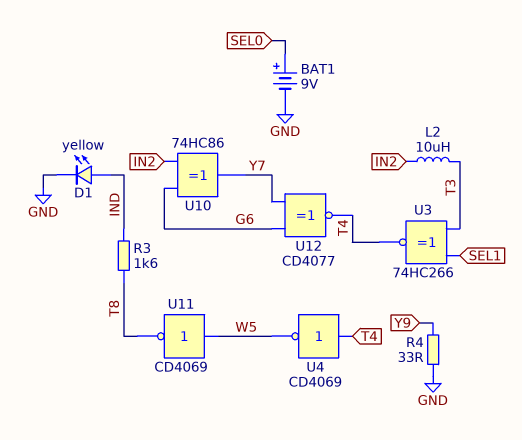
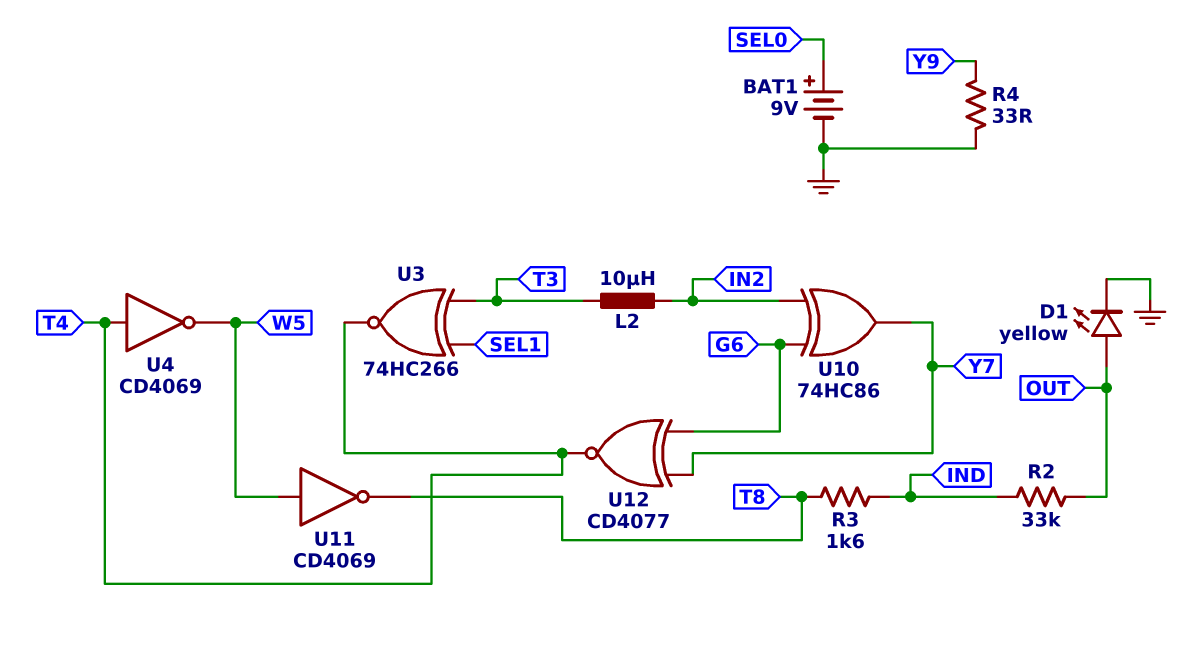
D1: LED yellow (A IND, K GND) -> LED yellow (A OUT, K GND)
R2: none -> 33k (IND, OUT)

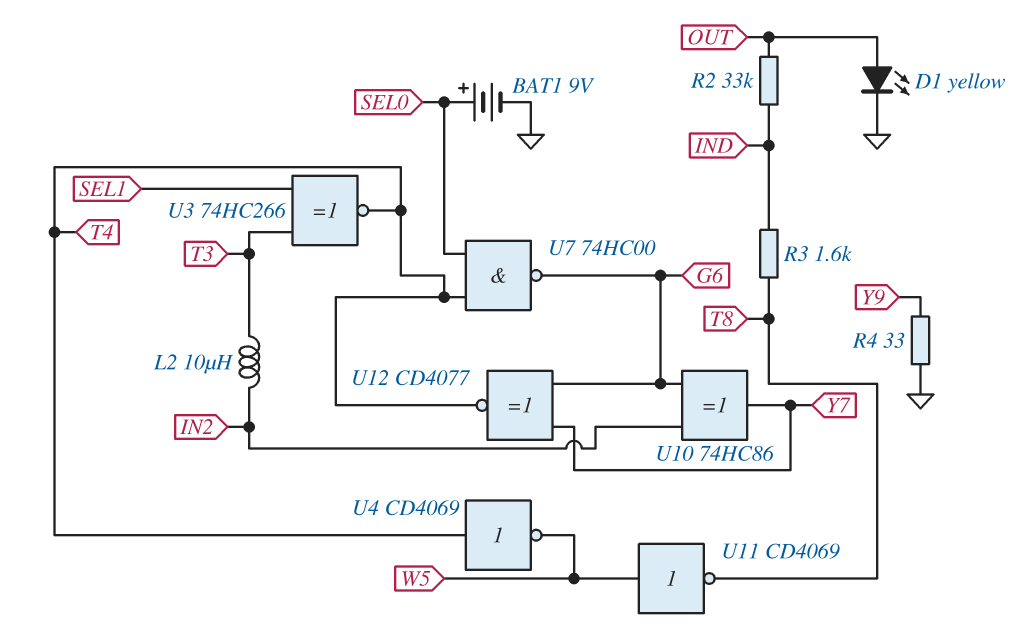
U7: none -> NAND 74HC00 (in SEL0, in T4, out G6)

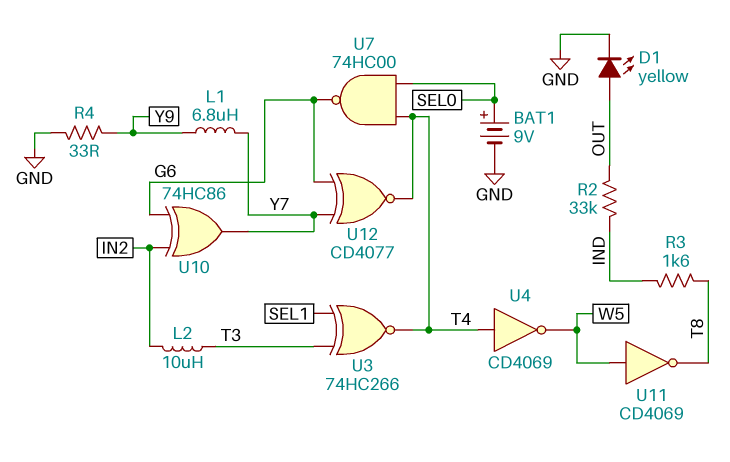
L1: none -> 6.8uH (Y7, Y9)

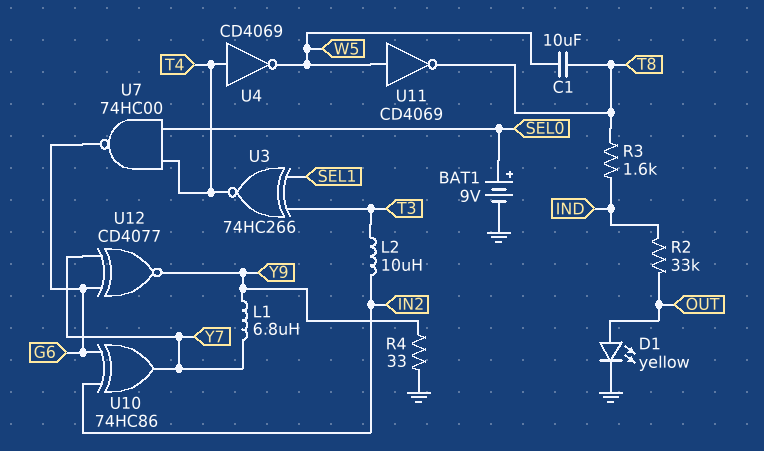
C1: none -> 10uF (T8, W5)
U12: XNOR CD4077 (in G6, in Y7, out T4) -> XNOR CD4077 (in G6, in Y7, out Y9)

